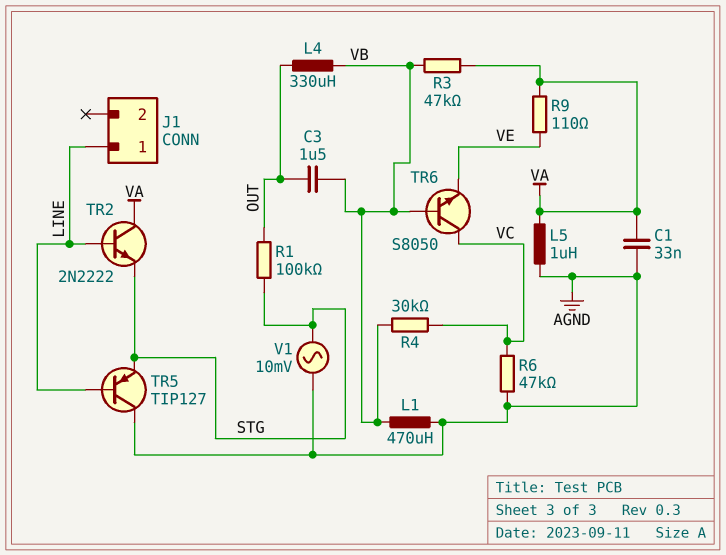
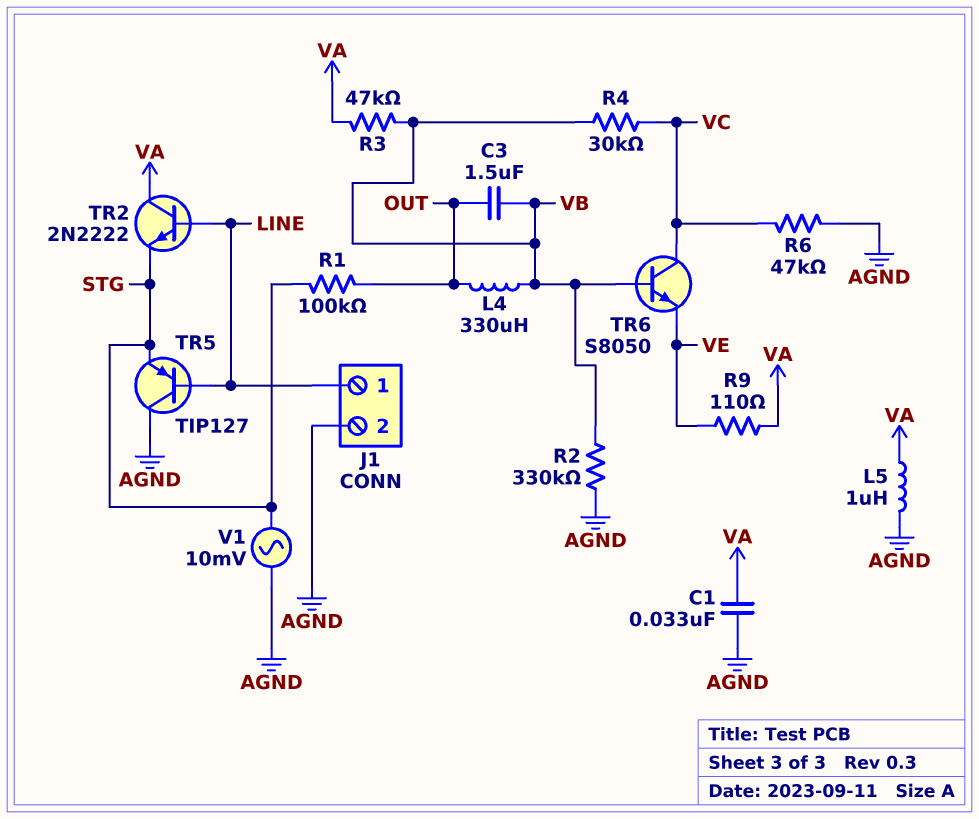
J1 pin 2: none -> AGND
L1: 470uH (AGND, VB) -> none
R2: none -> 330k (AGND, VB)

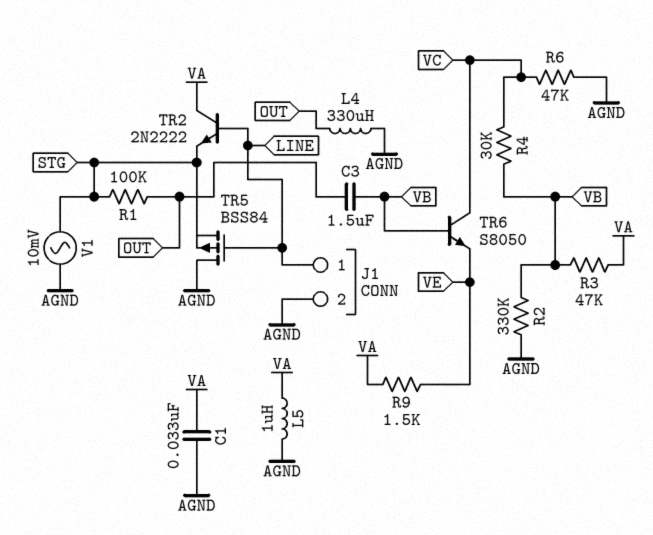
L4: 330uH (OUT, VB) -> 330uH (AGND, OUT)
R9: 110 (VA, VE) -> 1.5k (VA, VE)
TR5: PNP TIP127 (B LINE, C AGND, E STG) -> PMOS BSS84 (G LINE, D AGND, S STG)

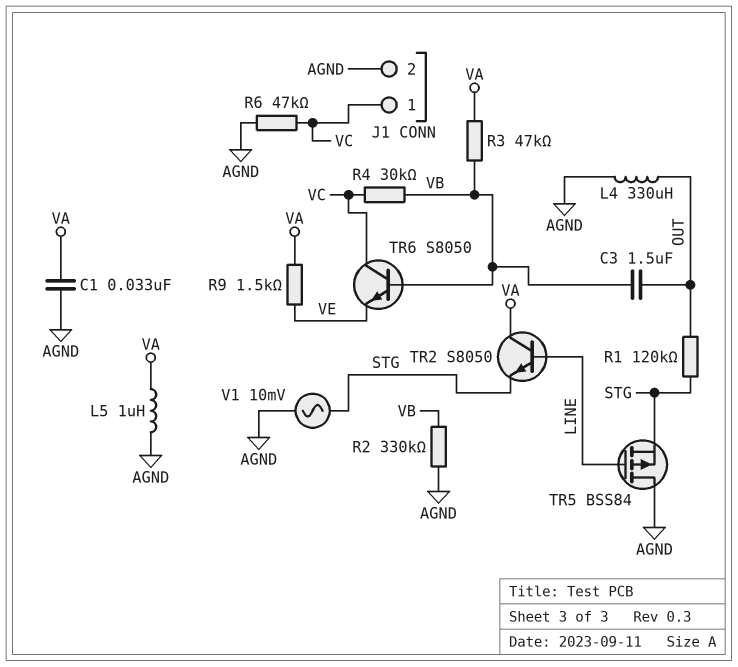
J1 pin 1: LINE -> VC
R1: 100k (OUT, STG) -> 120k (OUT, STG)
TR2: NPN 2N2222 (B LINE, C VA, E STG) -> NPN S8050 (B LINE, C VA, E STG)

